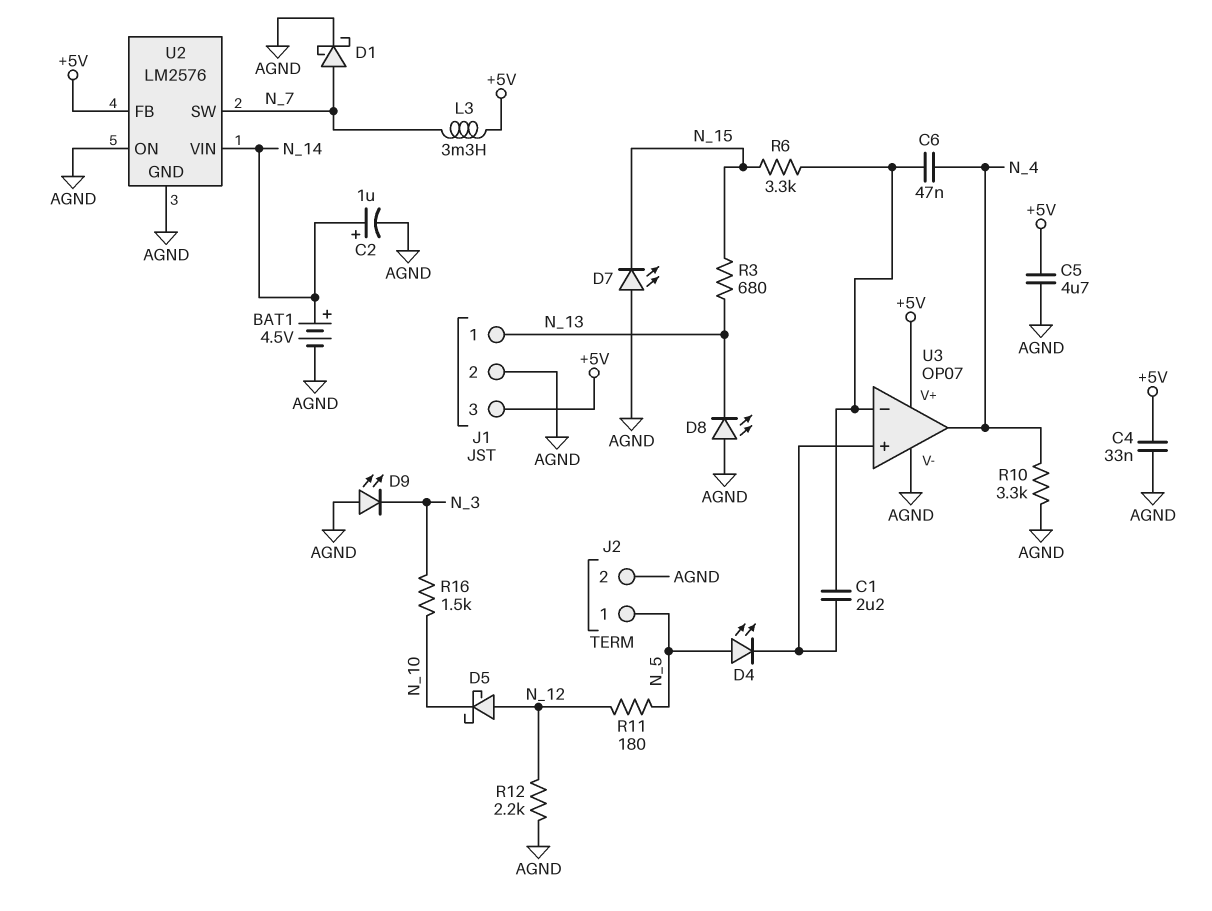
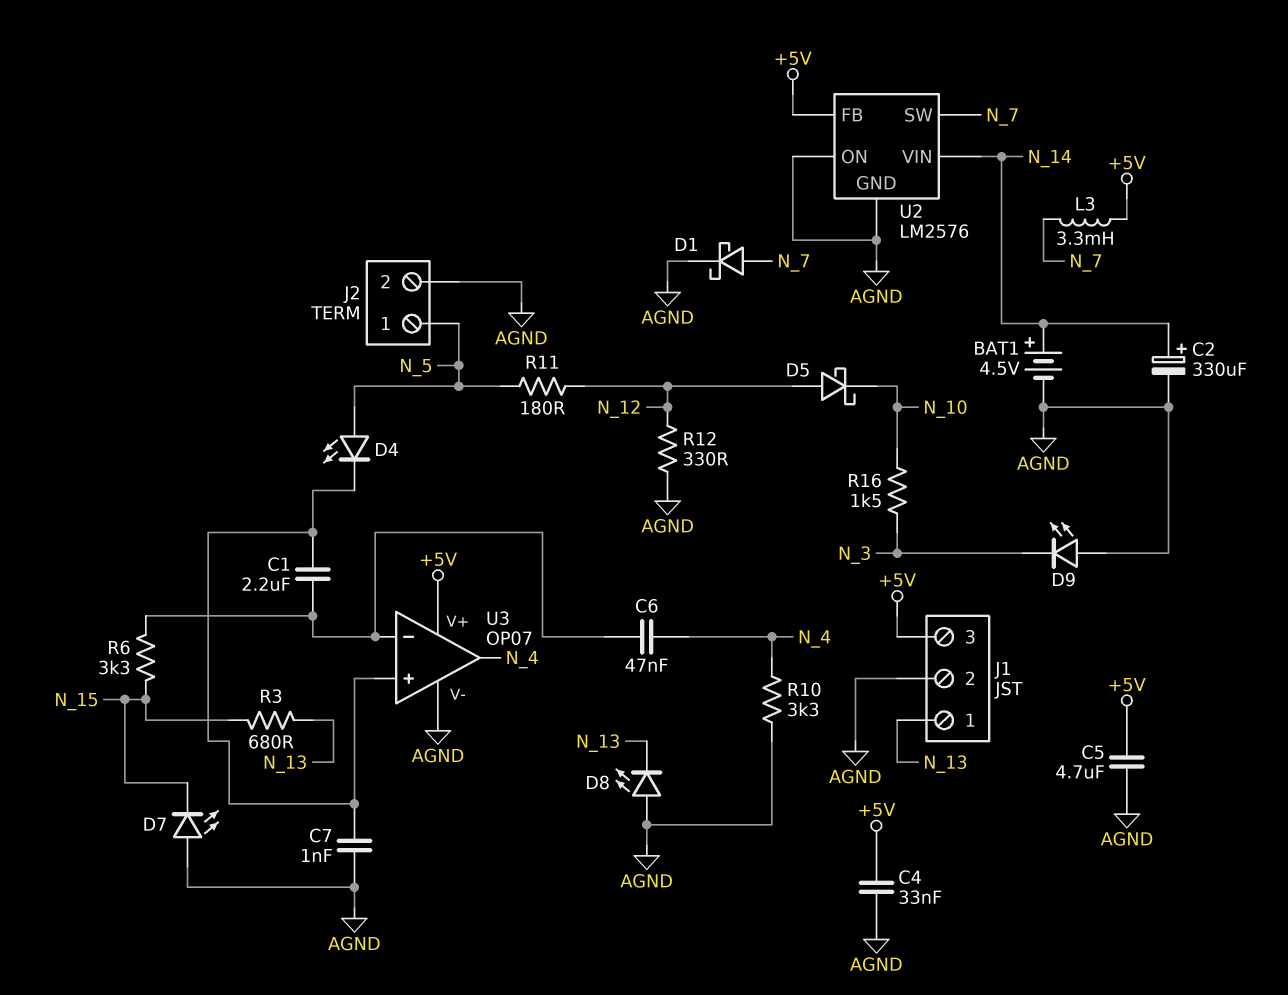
C2: 1uF (plus N_14, minus AGND) -> 330uF (plus N_14, minus AGND)
C7: none -> 1nF (AGND, U3/in+)
R12: 2.2k (AGND, N_12) -> 330 (AGND, N_12)

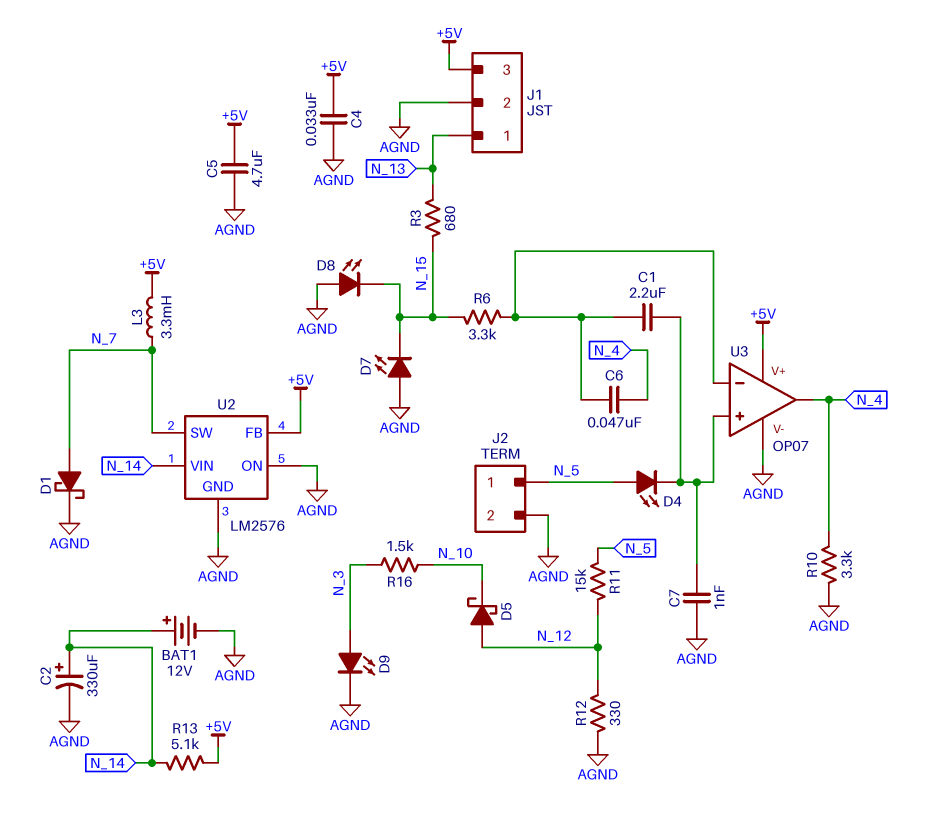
BAT1: 4.5V (plus N_14, minus AGND) -> 12V (plus N_14, minus AGND)
D8: LED (A AGND, K N_13) -> LED (A AGND, K N_15)
D9: LED (A AGND, K N_3) -> LED (A N_3, K AGND)
R11: 180 (N_5, N_12) -> 15k (N_5, N_12)
R13: none -> 5.1k (+5V, N_14)

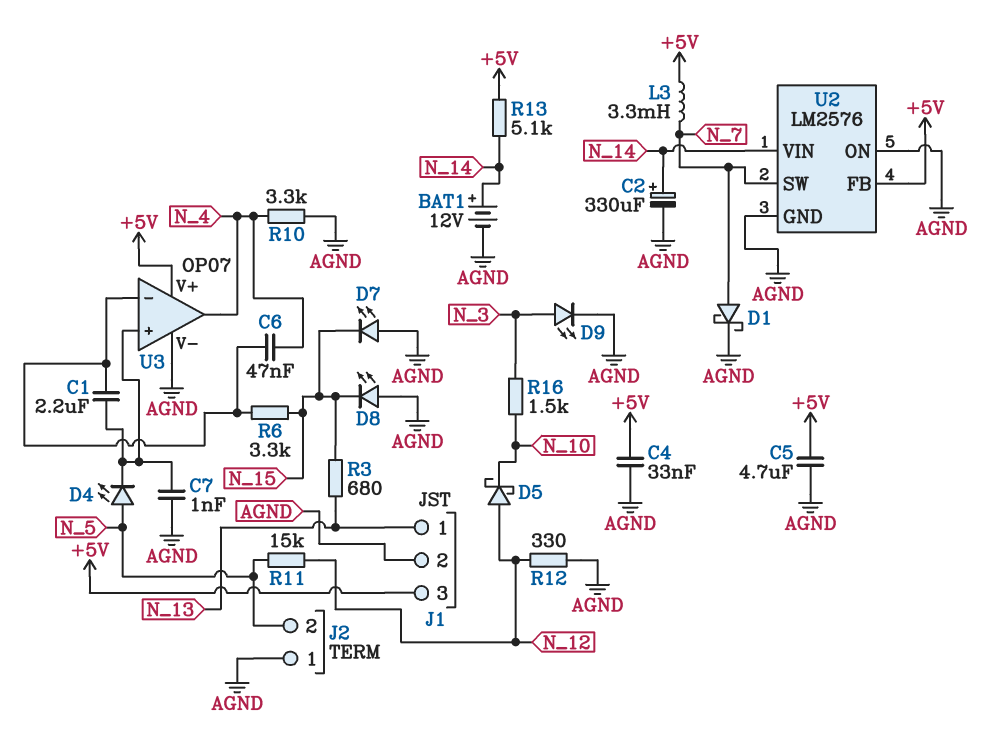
J2 pin 1: N_5 -> AGND
J2 pin 2: AGND -> N_5

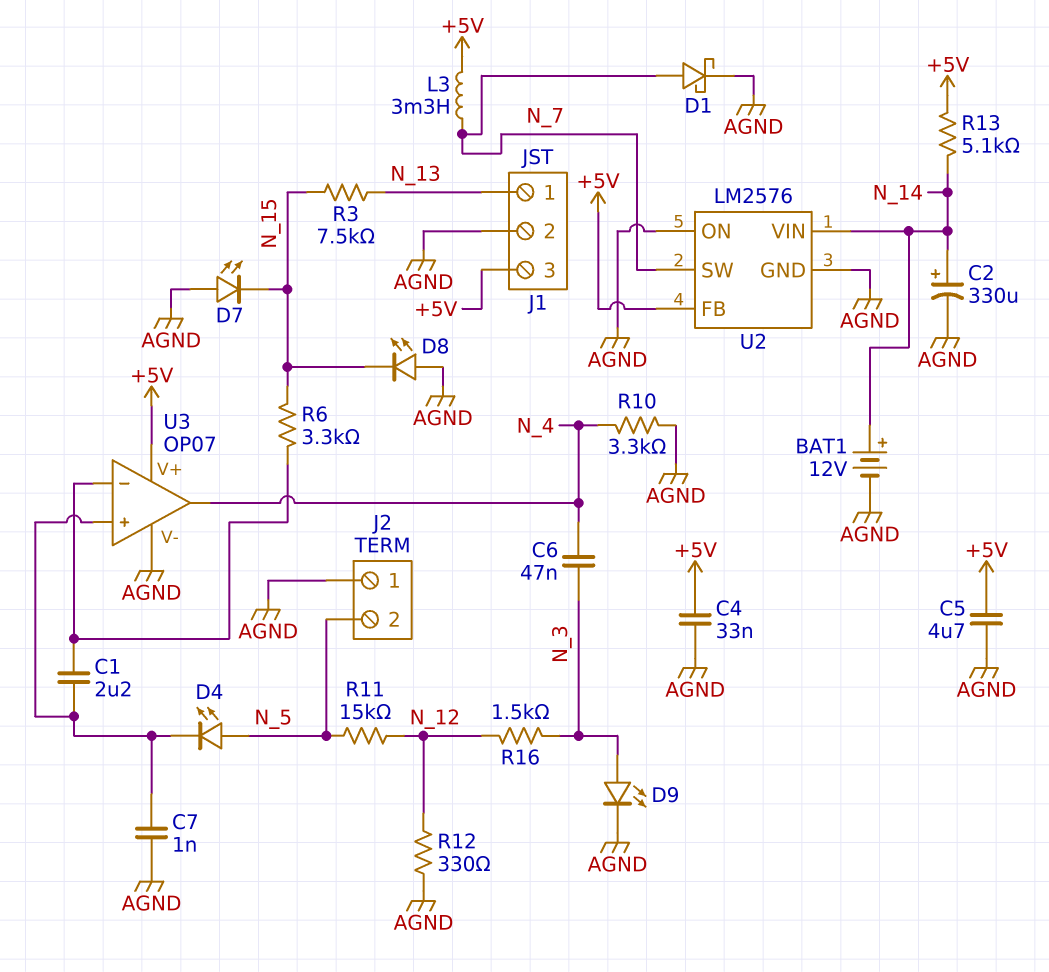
C6: 47nF (N_4, U3/in-) -> 47nF (N_3, N_4)
D5: schottky (A N_12, K N_10) -> none
R3: 680 (N_13, N_15) -> 7.5k (N_13, N_15)
R16: 1.5k (N_3, N_10) -> 1.5k (N_3, N_12)

